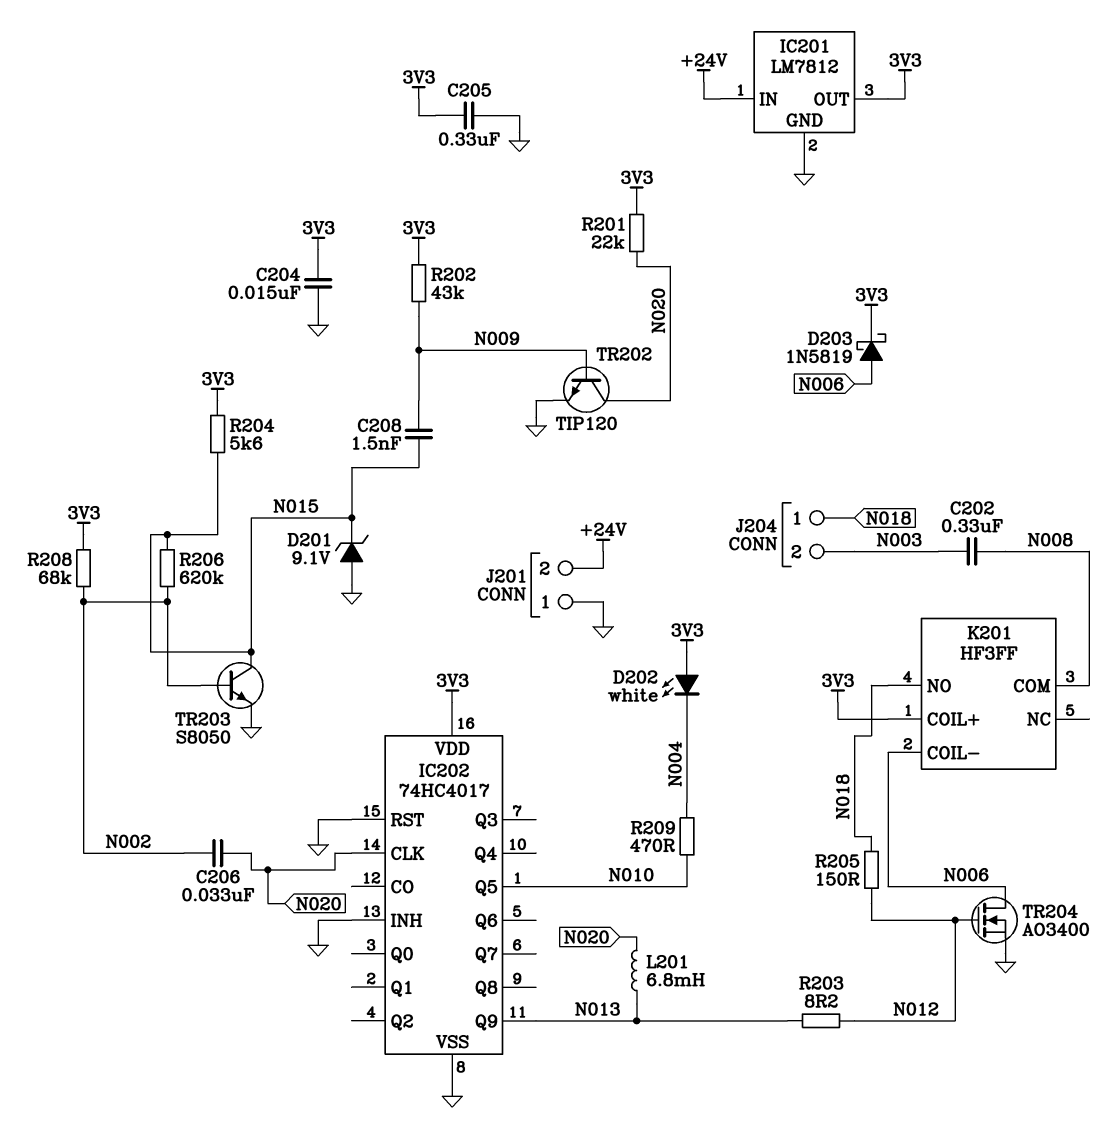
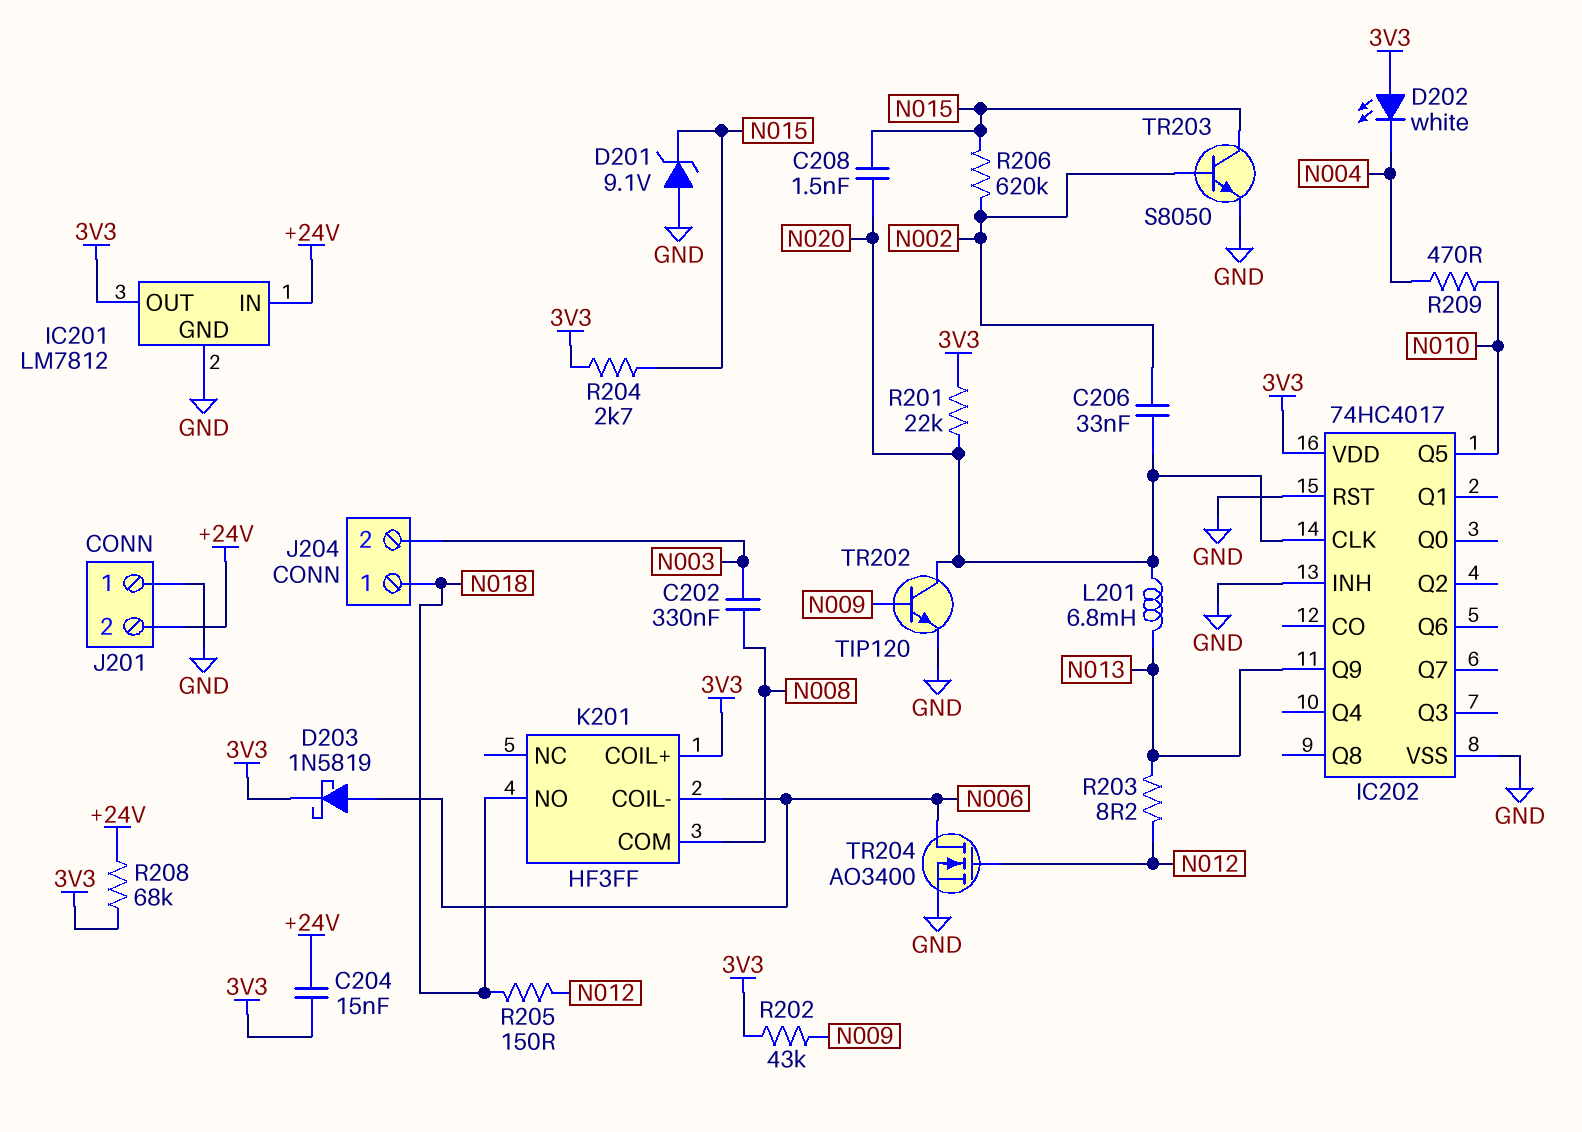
C204: 15nF (3V3, GND) -> 15nF (+24V, 3V3)
C205: 330nF (3V3, GND) -> none
C208: 1.5nF (N009, N015) -> 1.5nF (N015, N020)
R204: 5.6k (3V3, N015) -> 2.7k (3V3, N015)
R208: 68k (3V3, N002) -> 68k (+24V, 3V3)

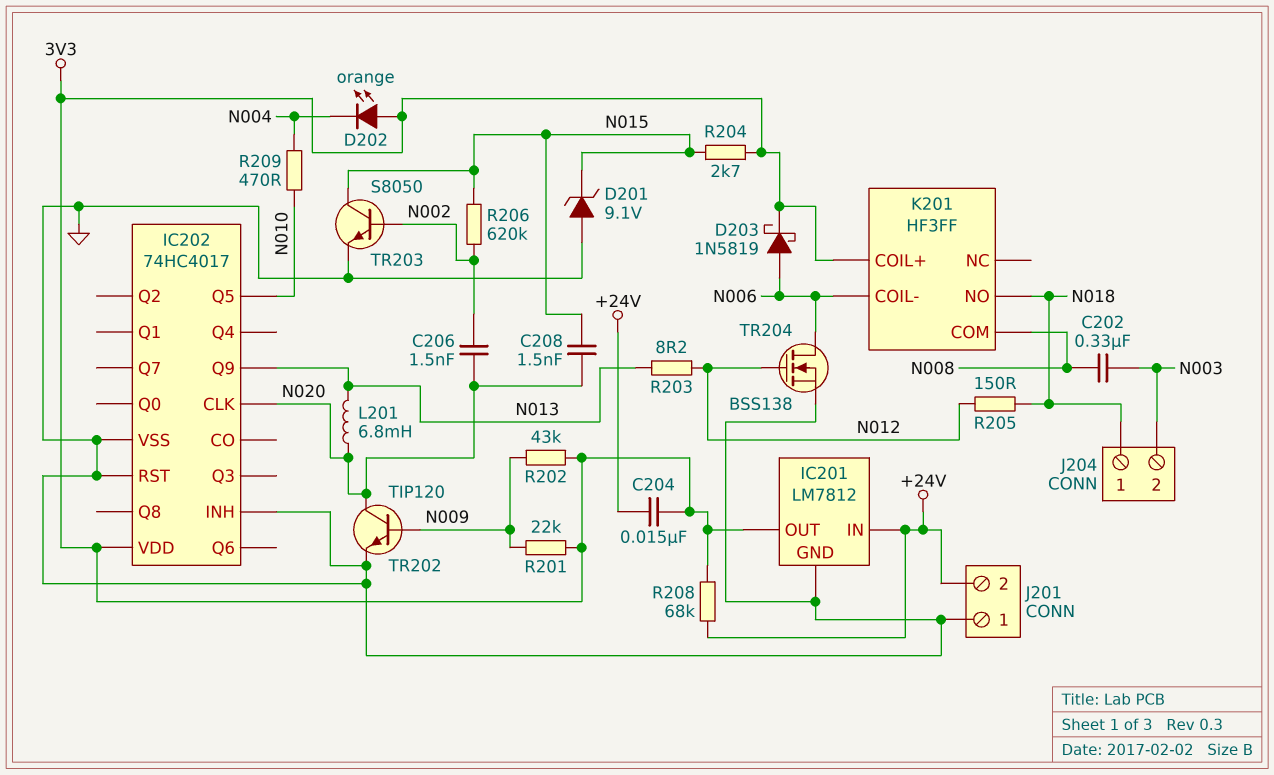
C206: 33nF (N002, N020) -> 1.5nF (N002, N020)
D202: LED white (A 3V3, K N004) -> LED orange (A 3V3, K N004)
R201: 22k (3V3, N020) -> 22k (3V3, N009)
TR204: NMOS AO3400 (G N012, D N006, S GND) -> NMOS BSS138 (G N012, D N006, S GND)

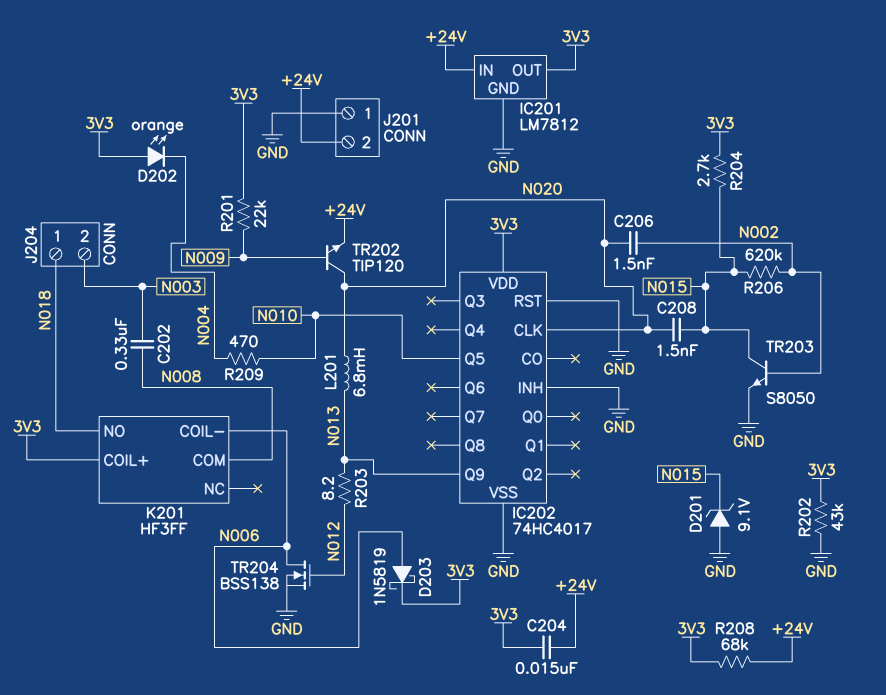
R202: 43k (3V3, N009) -> 43k (3V3, GND)
R205: 150 (N012, N018) -> none
TR202: NPN TIP120 (B N009, C N020, E GND) -> NPN TIP120 (B N009, C N020, E +24V)

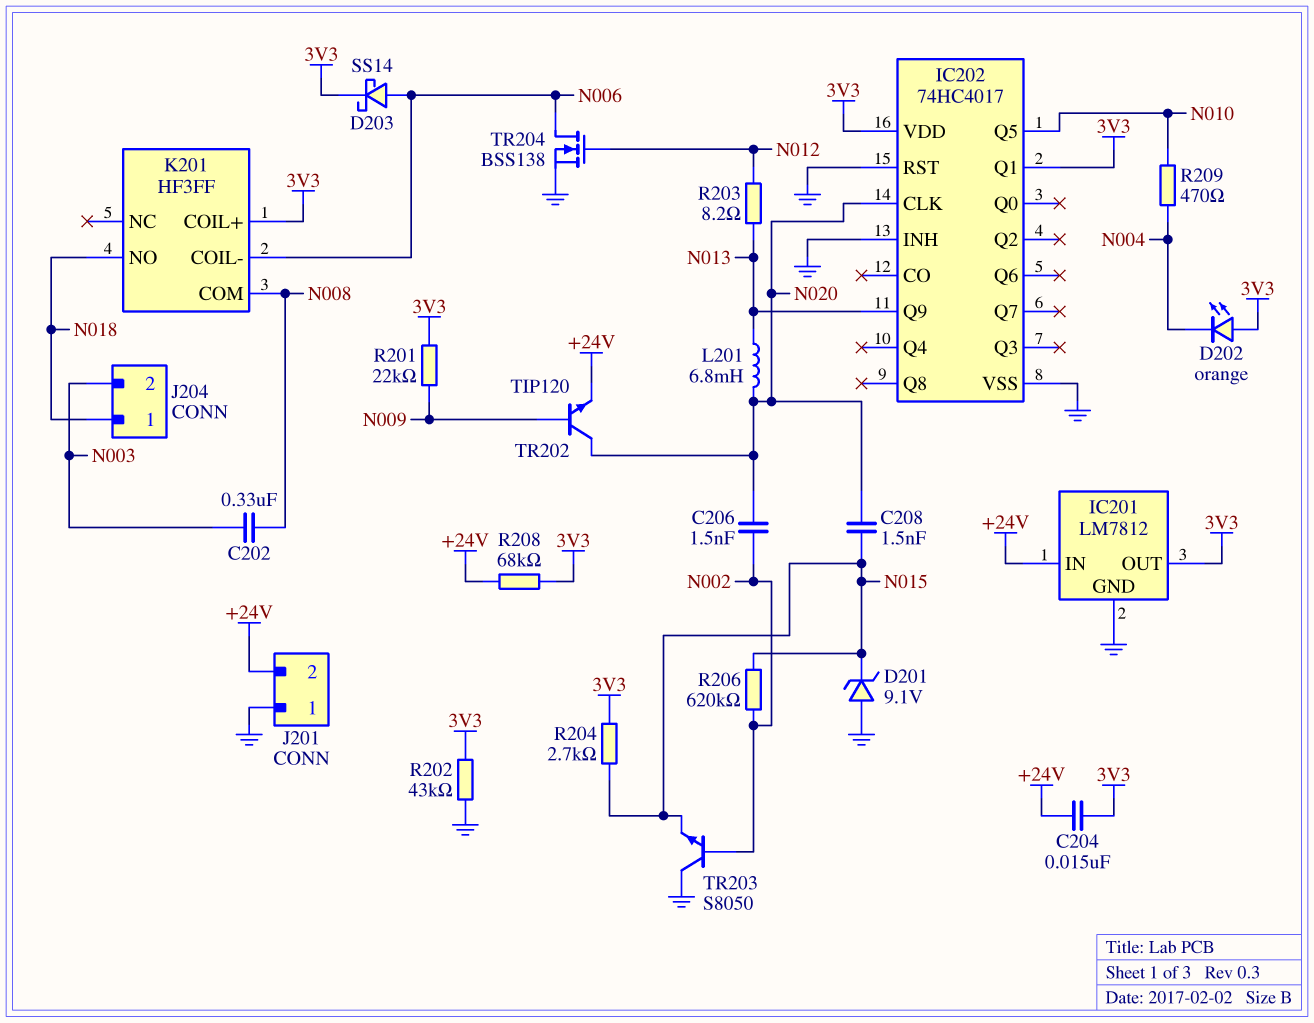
D203: schottky 1N5819 (A N006, K 3V3) -> schottky SS14 (A N006, K 3V3)
IC202 pin Q1: none -> 3V3
TR203: NPN S8050 (B N002, C N015, E GND) -> NPN S8050 (B N002, C GND, E N015)

